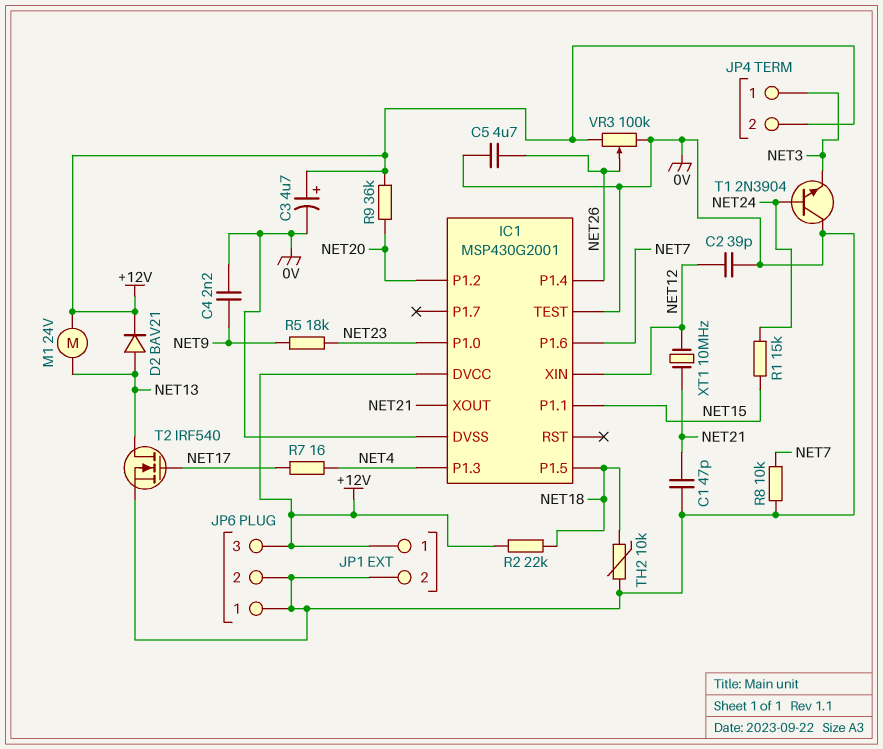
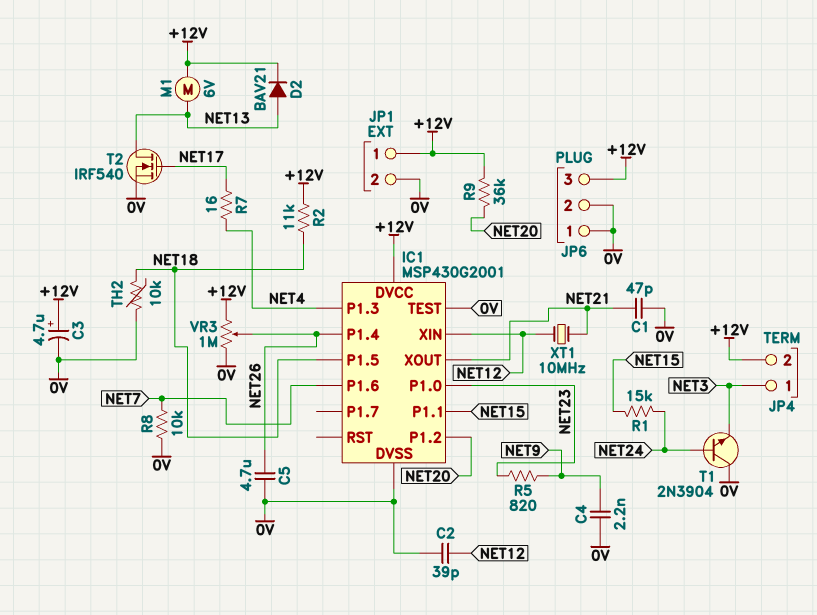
M1: motor 24V (+12V, NET13) -> motor 6V (+12V, NET13)
R2: 22k (+12V, NET18) -> 11k (+12V, NET18)
R5: 18k (NET9, NET23) -> 820 (NET9, NET23)
VR3: 100k (+12V, 0V, wiper NET26) -> 1M (+12V, 0V, wiper NET26)

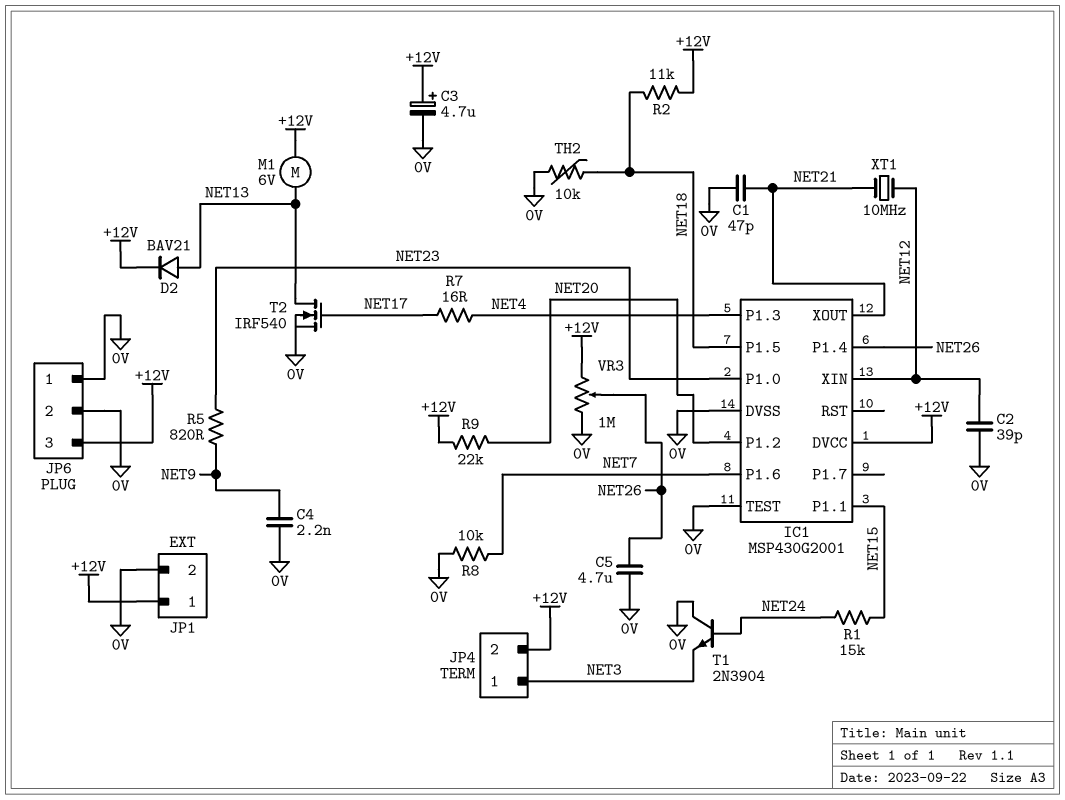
R9: 36k (+12V, NET20) -> 22k (+12V, NET20)

